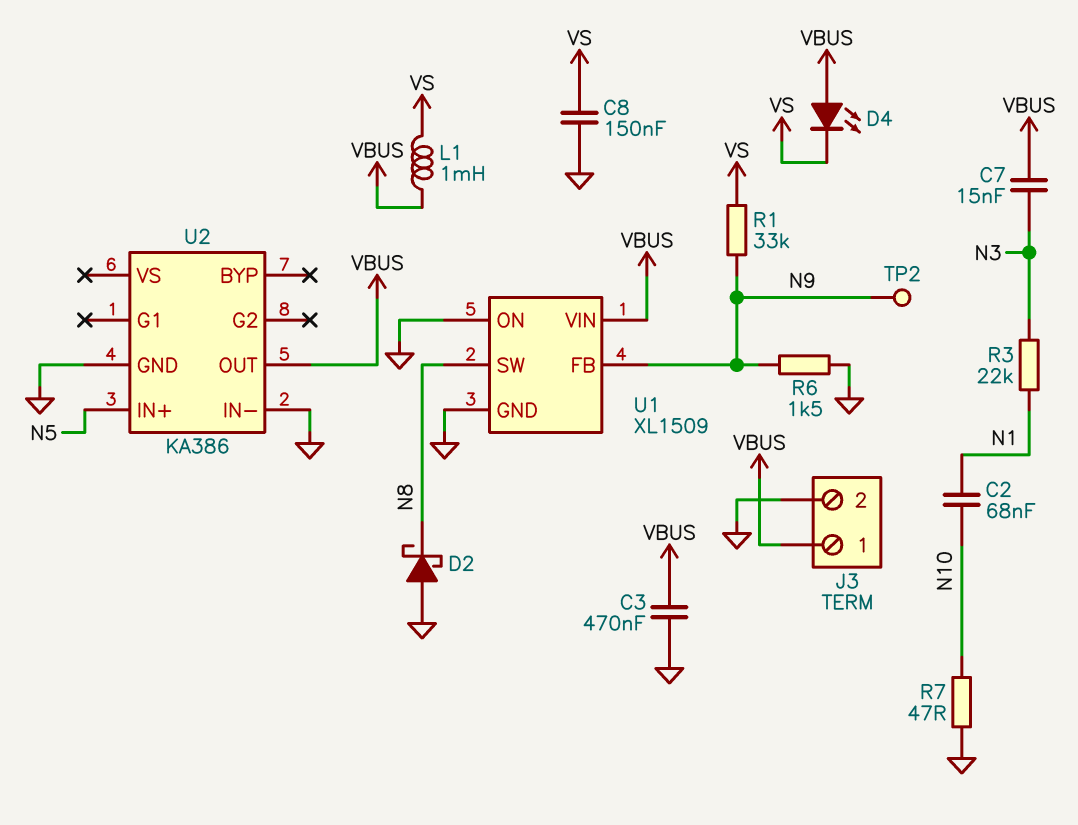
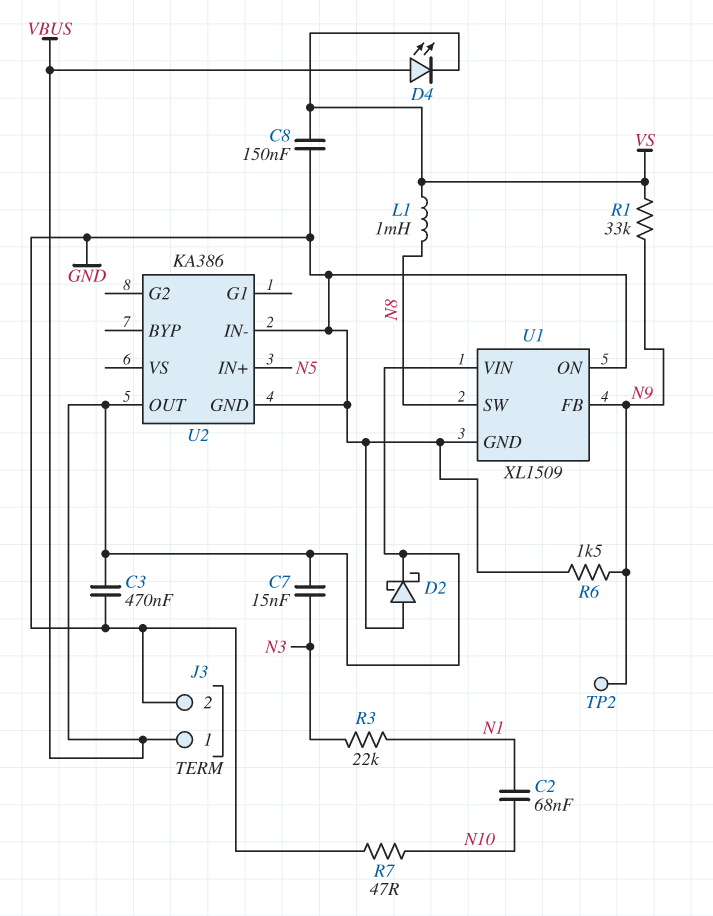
D2: schottky (A GND, K N8) -> schottky (A GND, K VBUS)
L1: 1mH (VBUS, VS) -> 1mH (N8, VS)

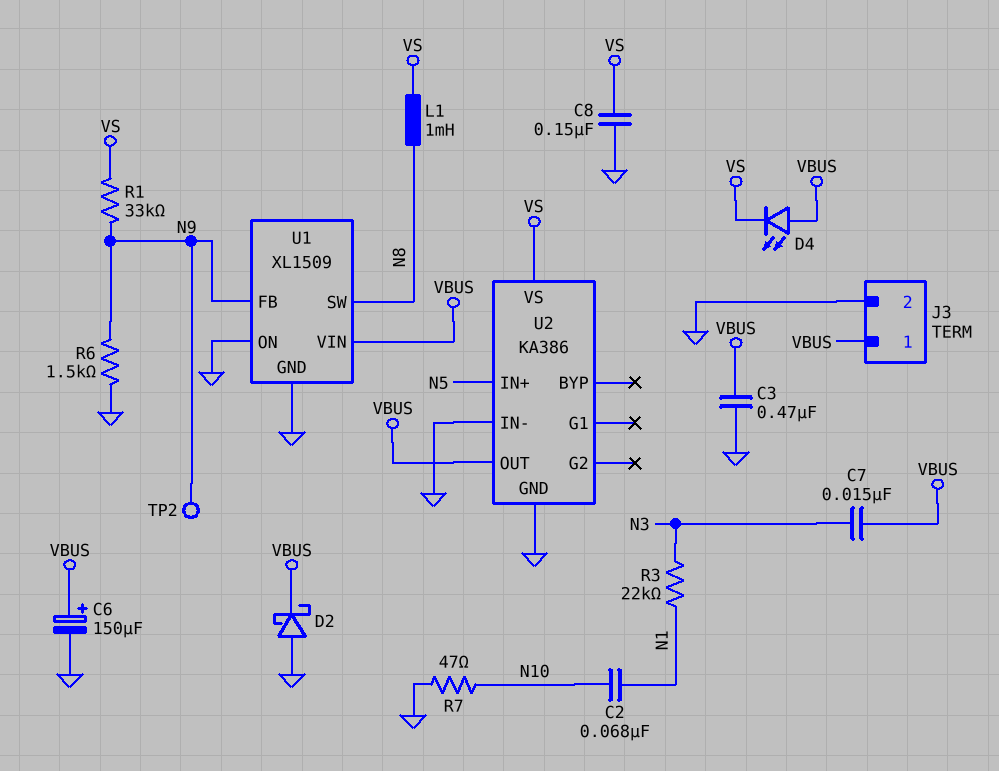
C6: none -> 150uF (plus VBUS, minus GND)
U2 pin VS: none -> VS

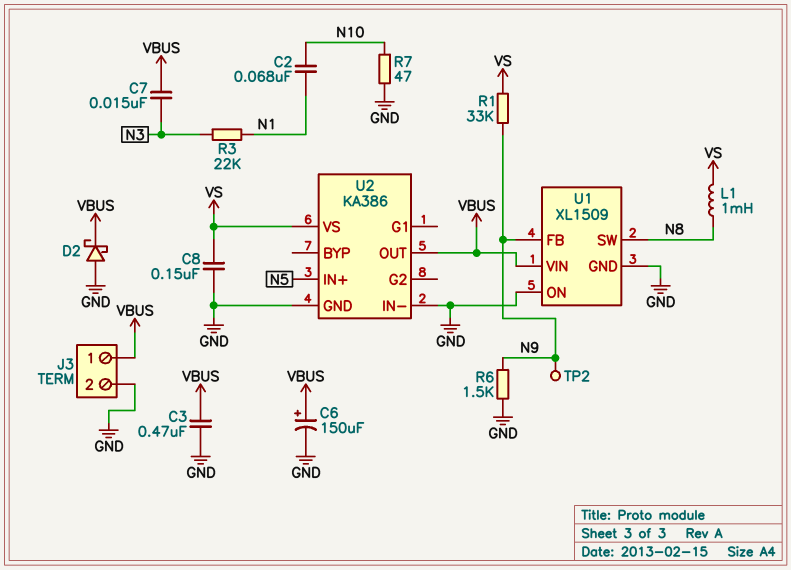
D4: LED (A VBUS, K VS) -> none

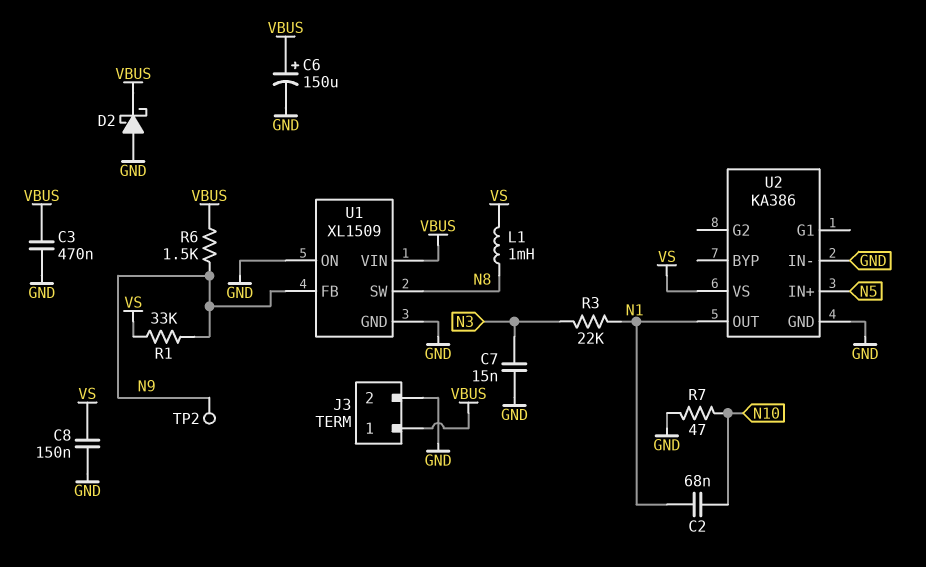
C7: 15nF (N3, VBUS) -> 15nF (GND, N3)
R6: 1.5k (GND, N9) -> 1.5k (N9, VBUS)
U2 pin OUT: VBUS -> N1

